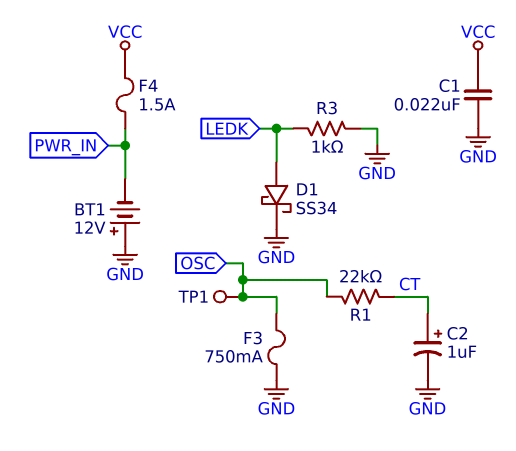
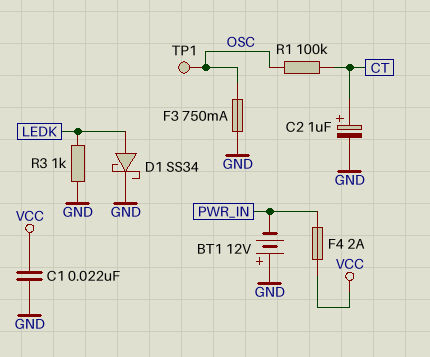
F4: 1.5A (PWR_IN, VCC) -> 2A (PWR_IN, VCC)
R1: 22k (CT, OSC) -> 100k (CT, OSC)

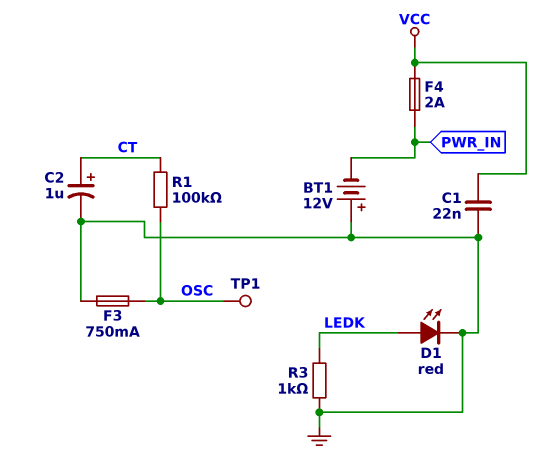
D1: schottky SS34 (A LEDK, K GND) -> LED red (A LEDK, K GND)

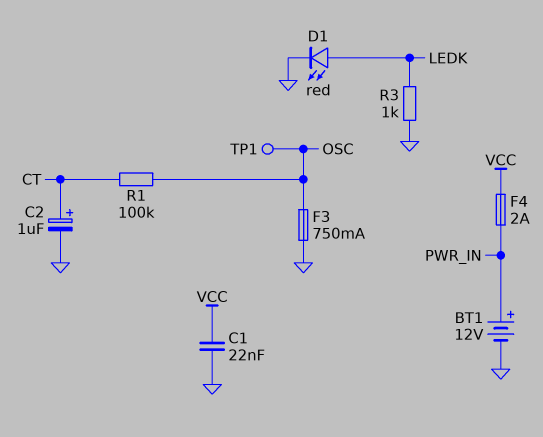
BT1: 12V (plus GND, minus PWR_IN) -> 12V (plus PWR_IN, minus GND)

